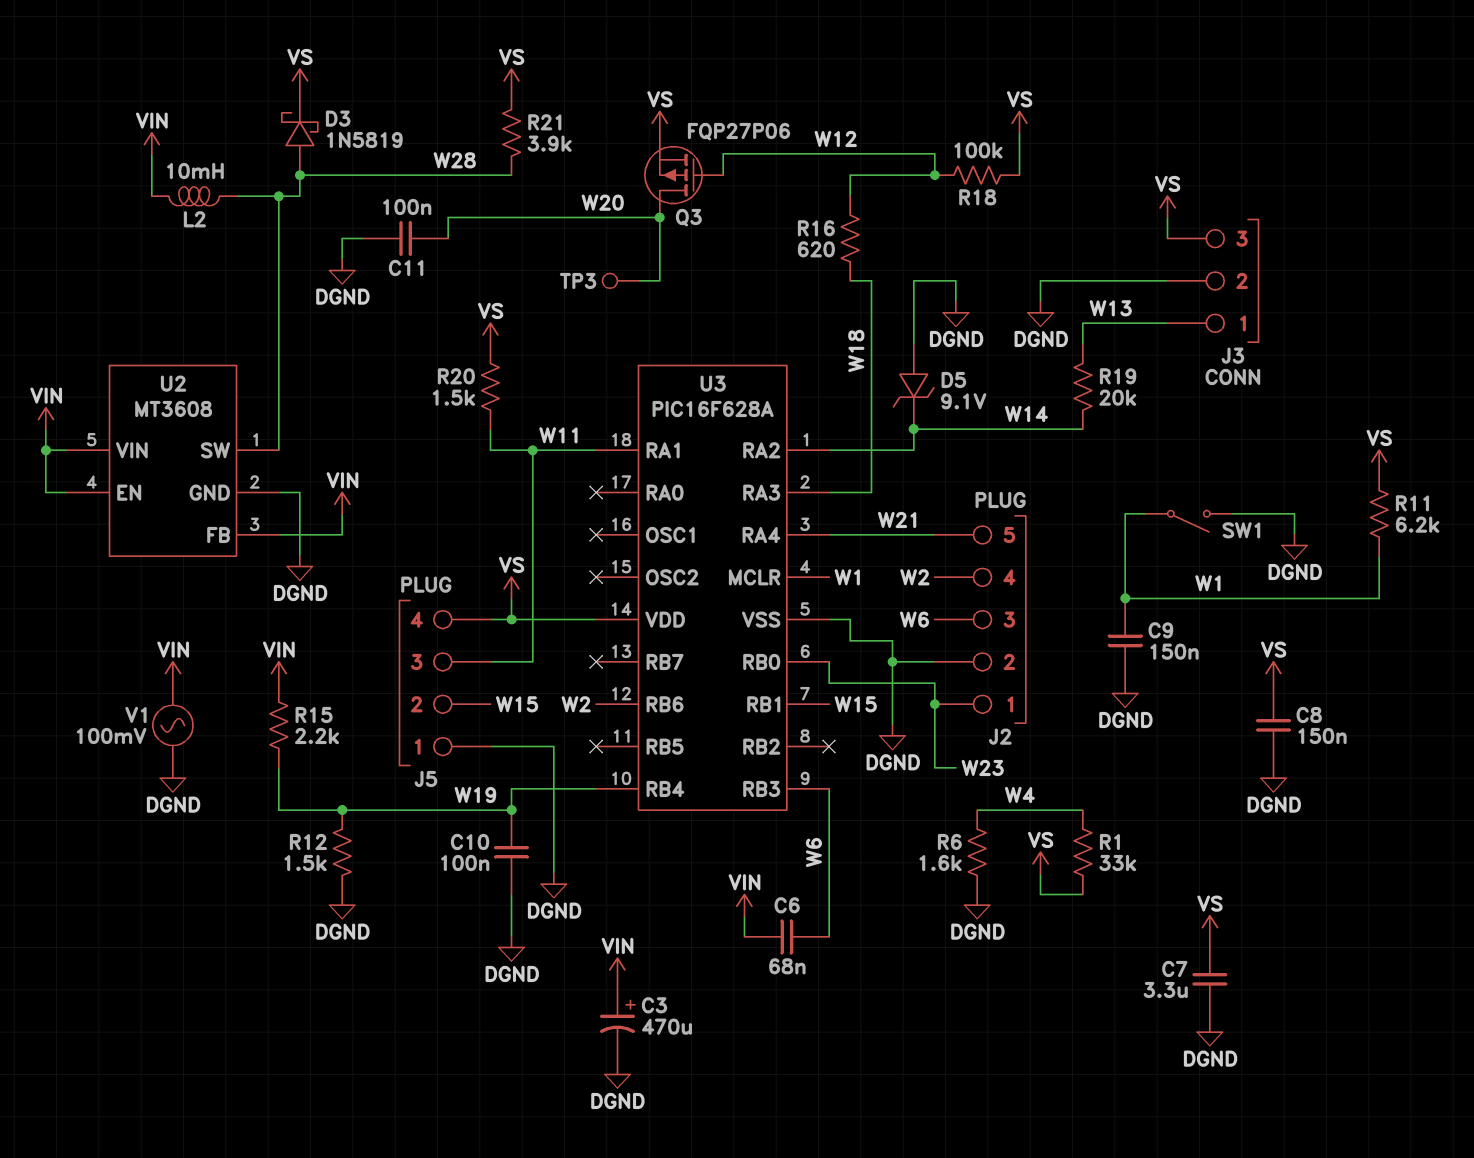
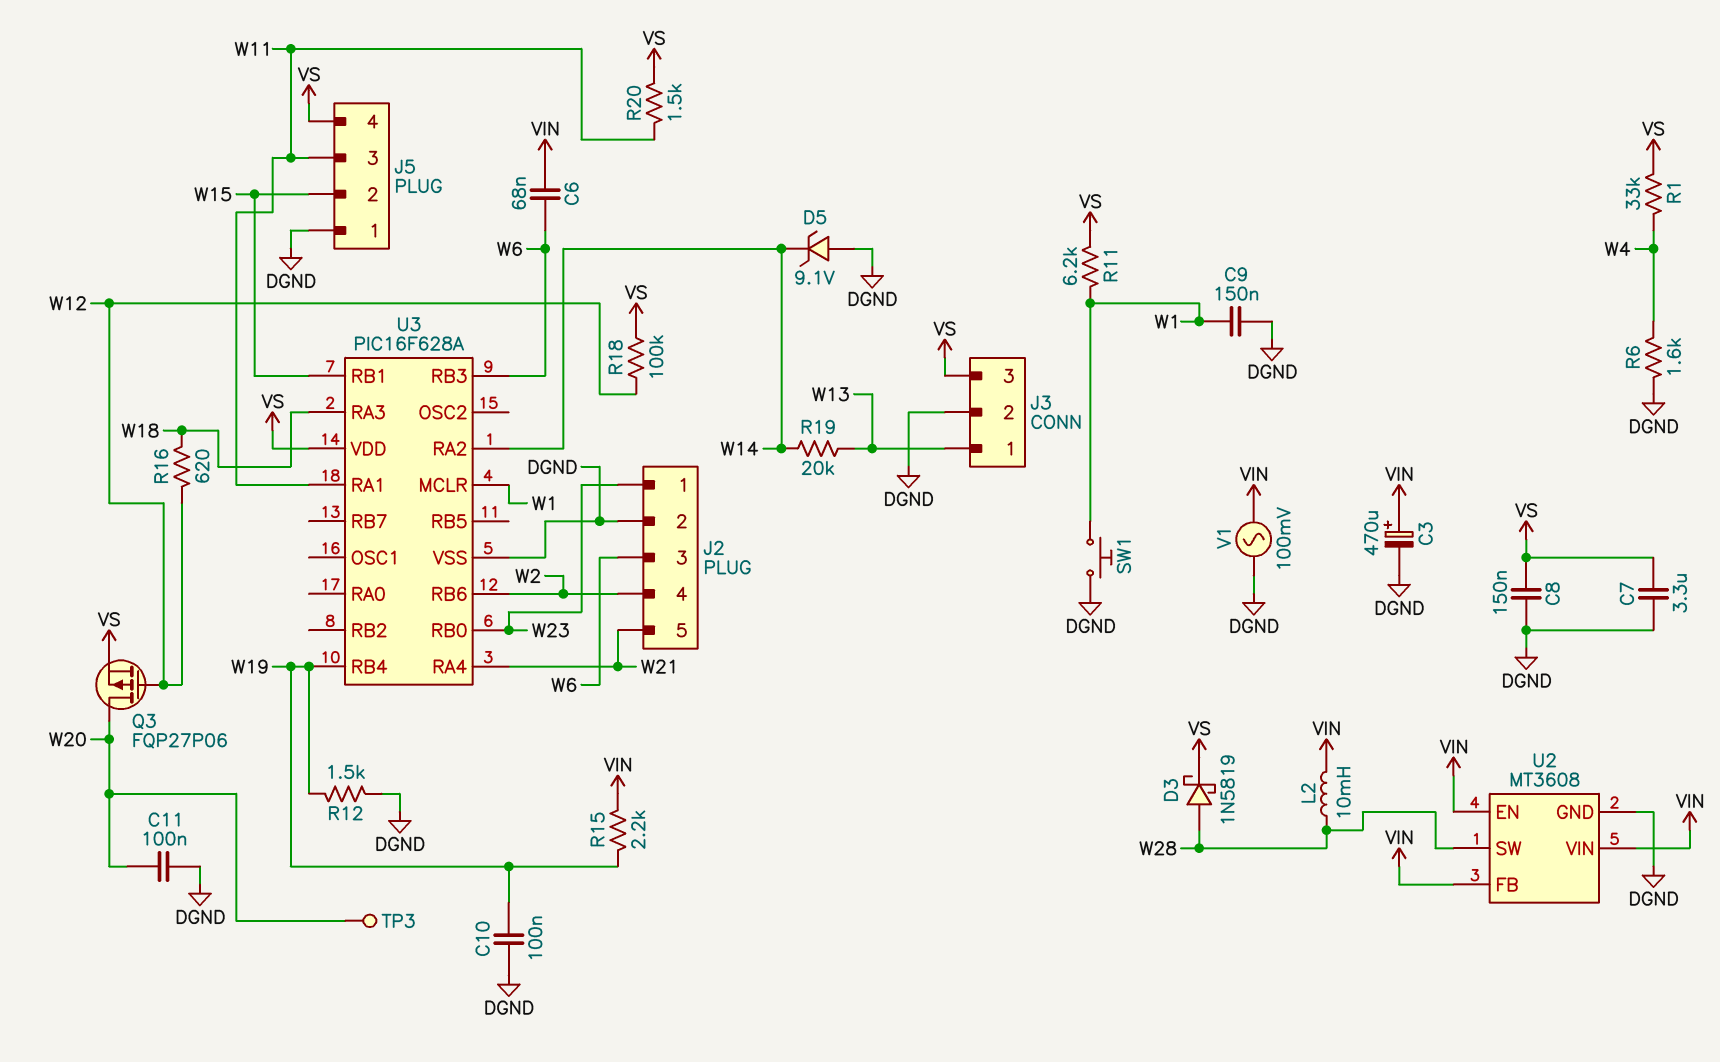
R21: 3.9k (VS, W28) -> none
SW1: switch (DGND, W1) -> button (DGND, W1)

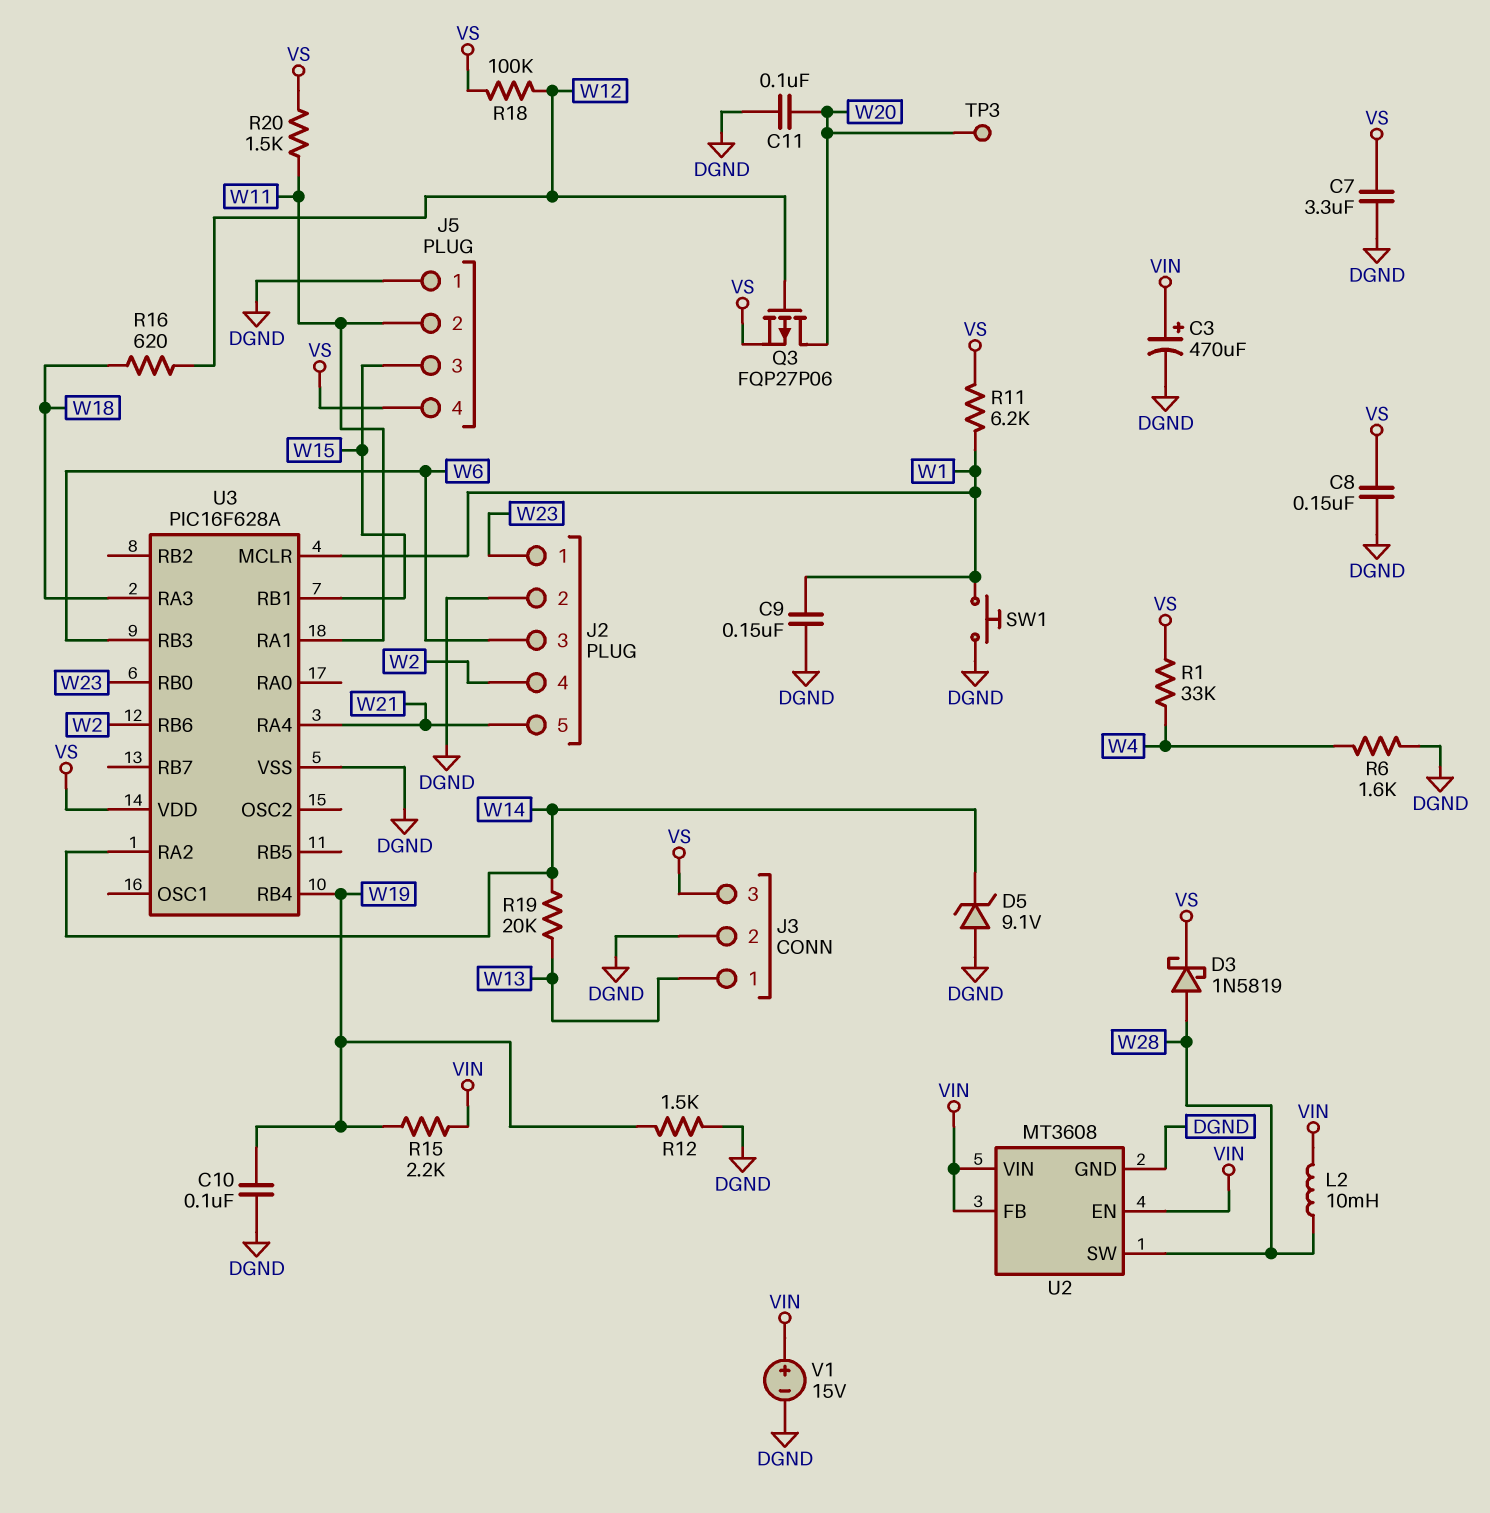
C6: 68nF (VIN, W6) -> none
J5 pin 2: W15 -> W11
J5 pin 3: W11 -> W15
V1: AC 100mV (DGND, VIN) -> 15V (plus VIN, minus DGND)

